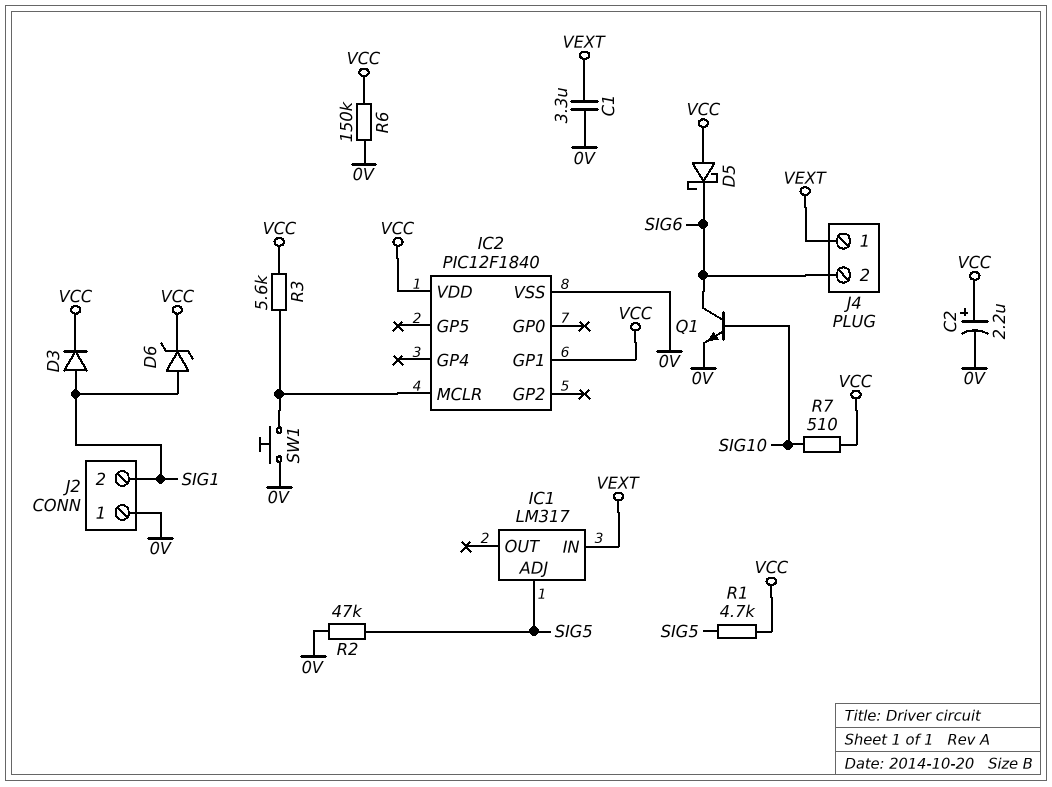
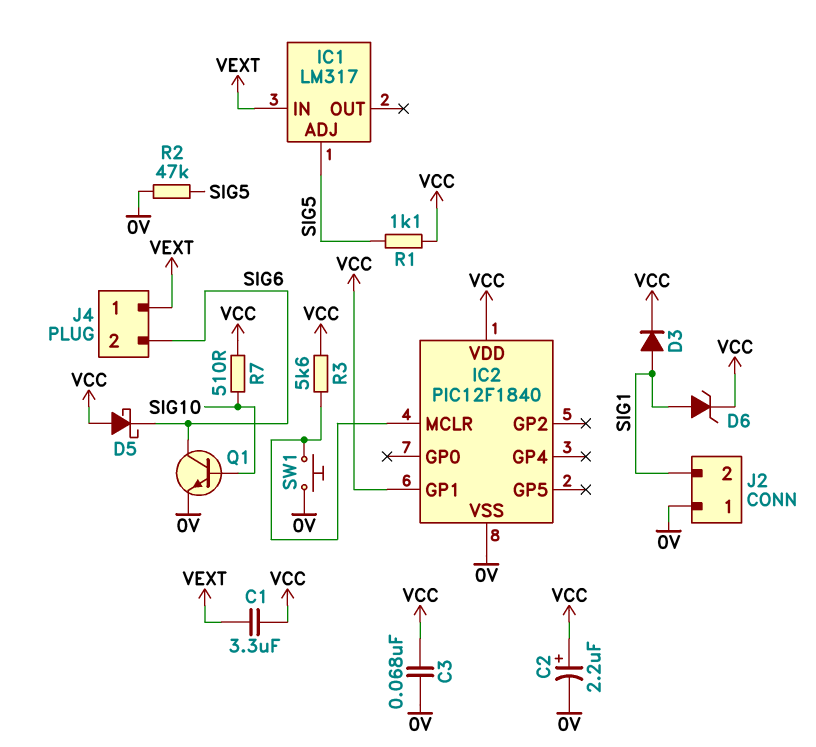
C1: 3.3uF (0V, VEXT) -> 3.3uF (VCC, VEXT)
C3: none -> 68nF (0V, VCC)
R1: 4.7k (SIG5, VCC) -> 1.1k (SIG5, VCC)
R6: 150k (0V, VCC) -> none

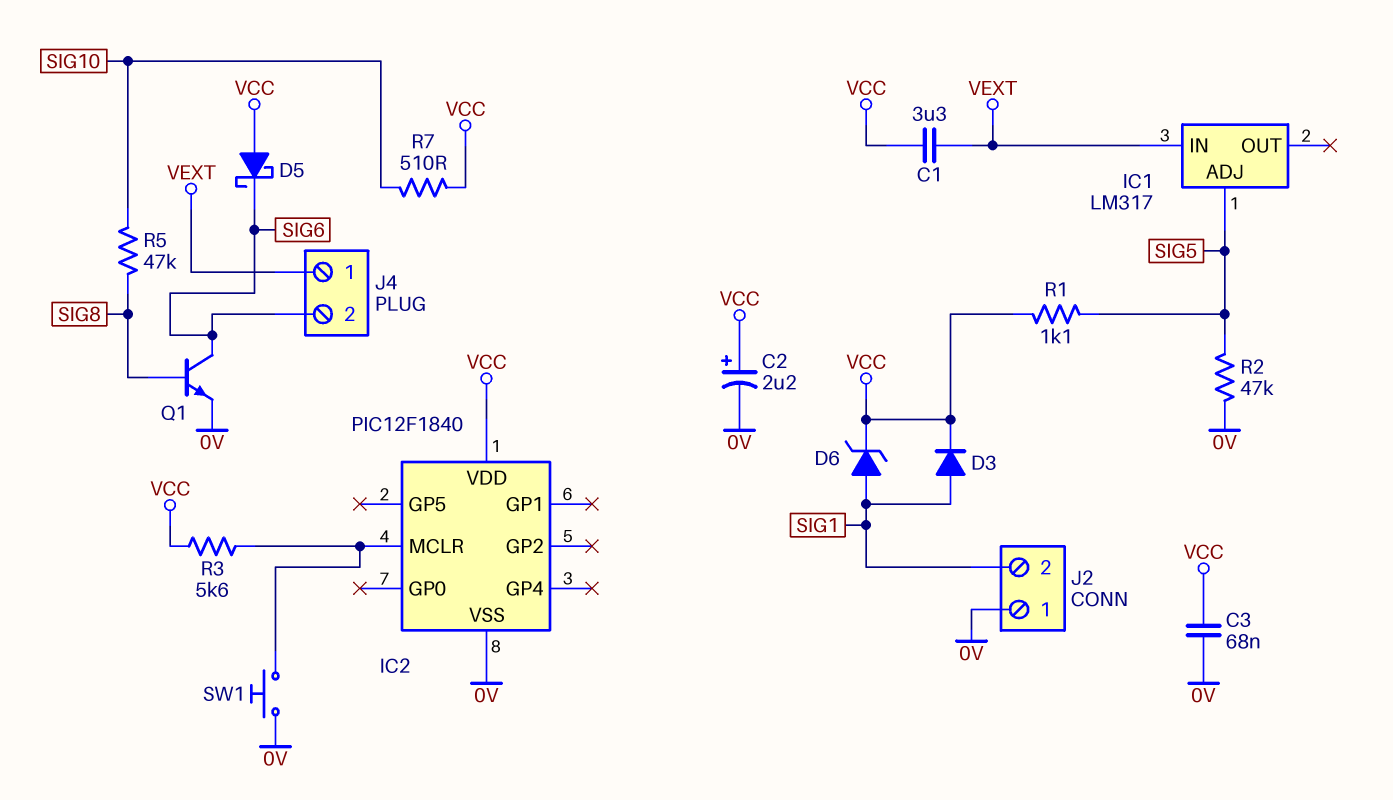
IC2 pin GP1: VCC -> none
Q1: NPN (B SIG10, C SIG6, E 0V) -> NPN (B SIG8, C SIG6, E 0V)
R5: none -> 47k (SIG8, SIG10)

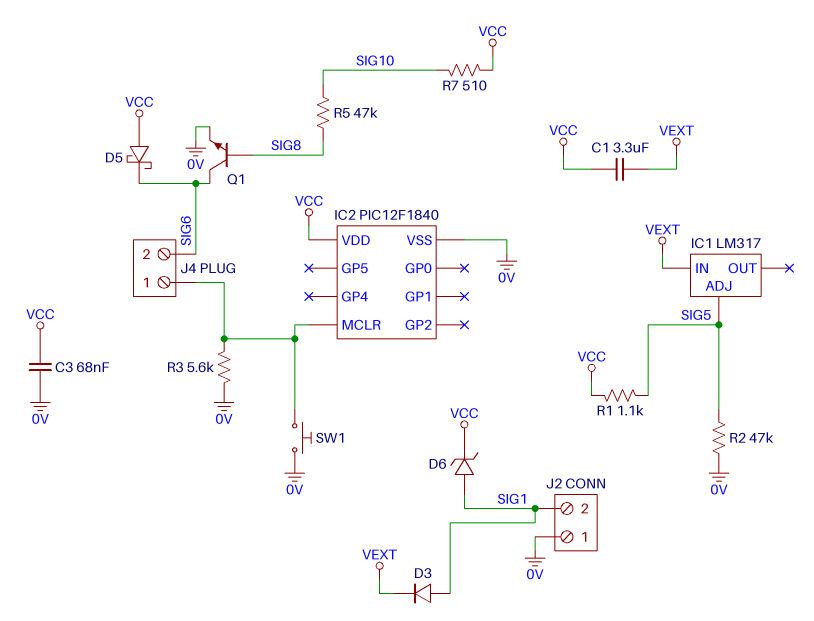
C2: 2.2uF (plus VCC, minus 0V) -> none
D3: diode (A SIG1, K VCC) -> diode (A SIG1, K VEXT)
J4 pin 1: VEXT -> IC2/MCLR
R3: 5.6k (IC2/MCLR, VCC) -> 5.6k (0V, IC2/MCLR)

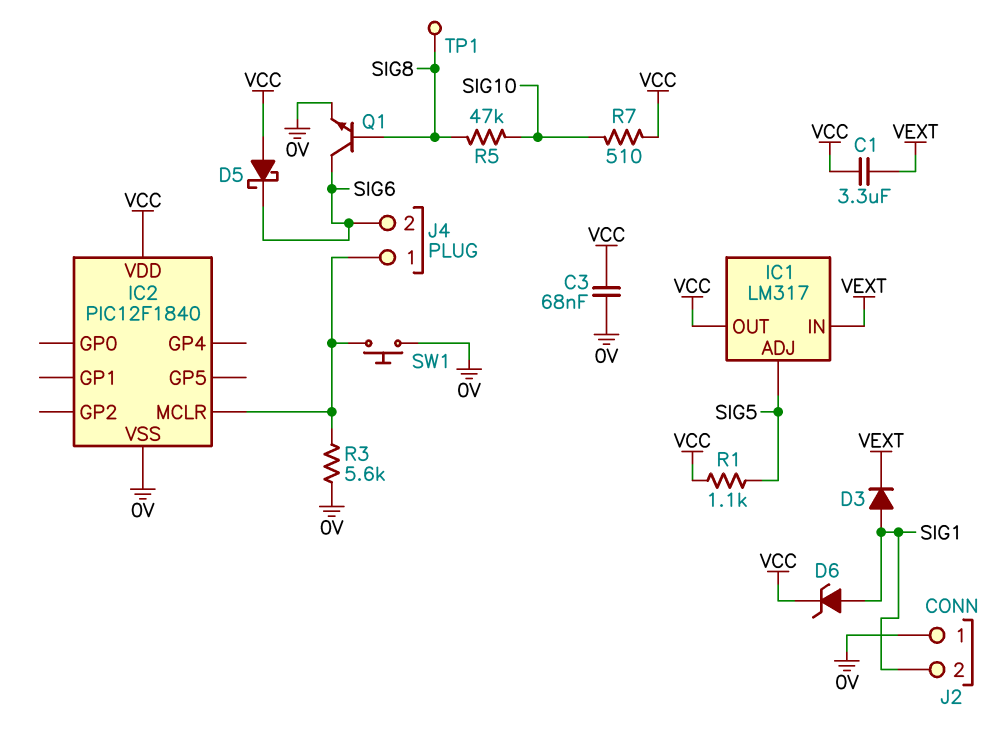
IC1 pin OUT: none -> VCC
R2: 47k (0V, SIG5) -> none
TP1: none -> test point (SIG8)

